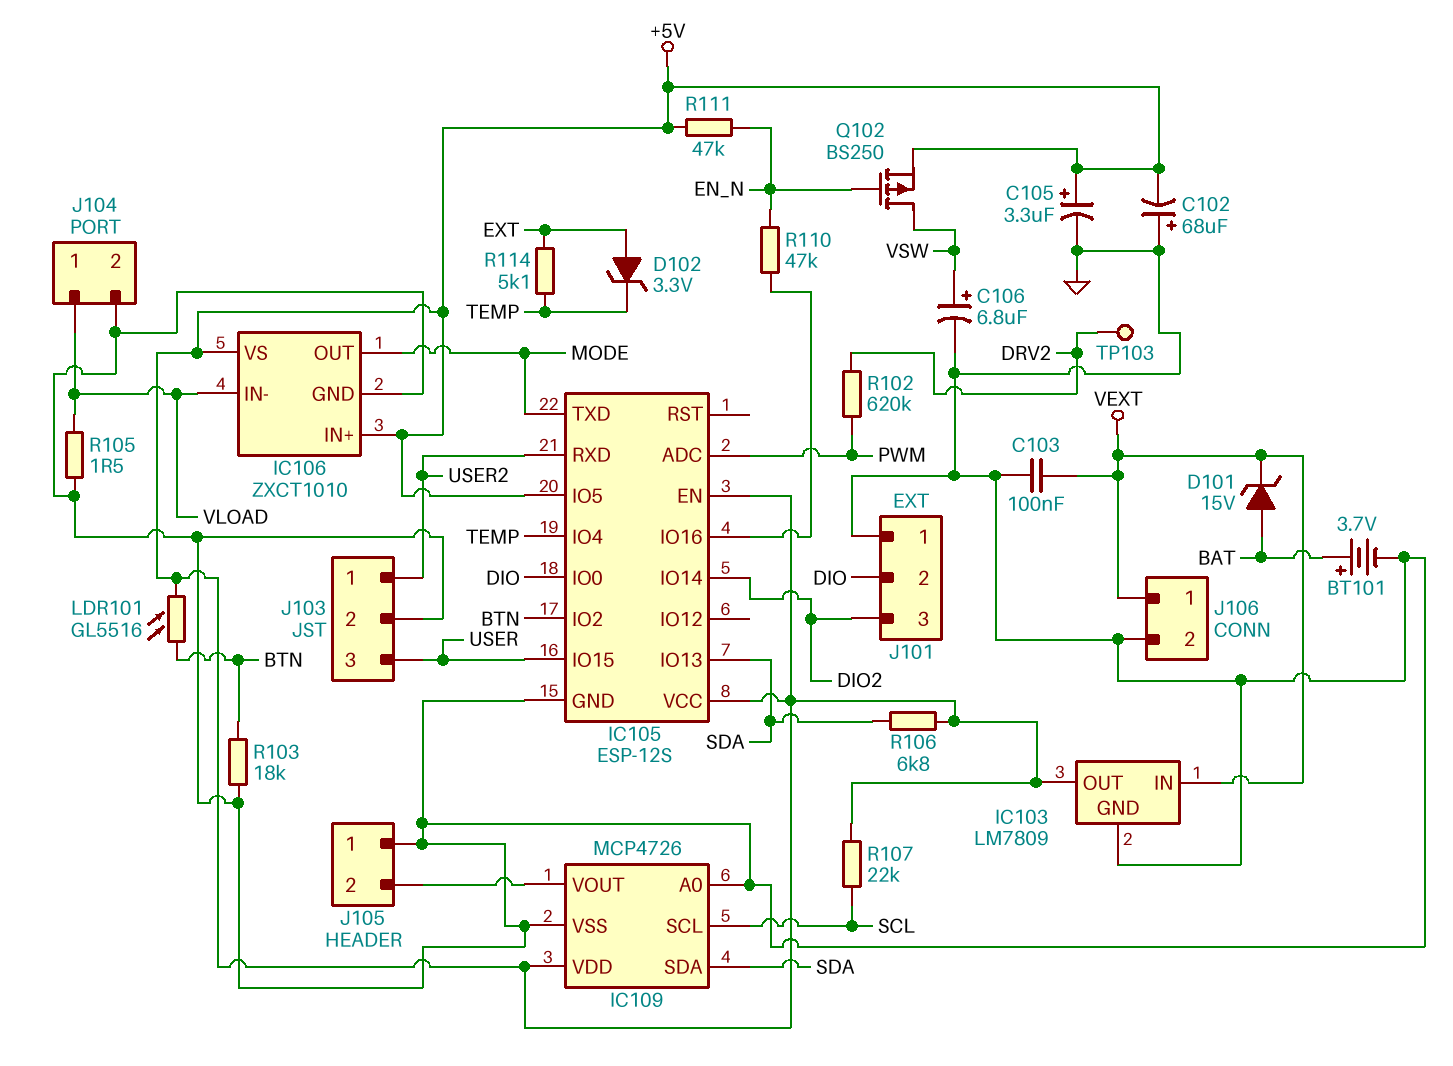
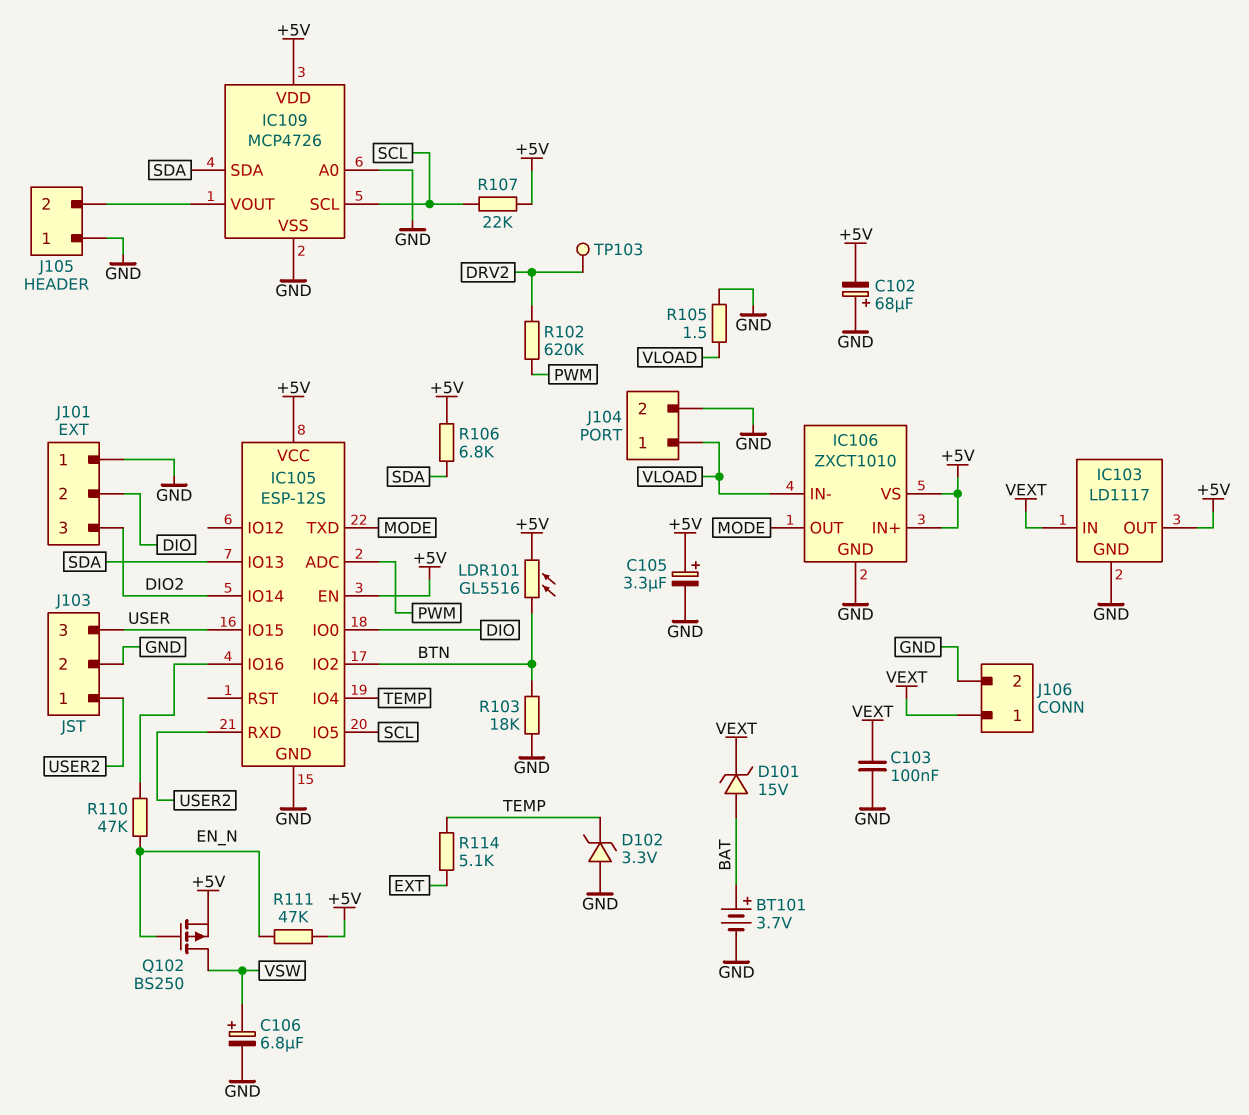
D102: zener 3.3V (A EXT, K TEMP) -> zener 3.3V (A GND, K TEMP)
IC103: LM7809 -> LD1117
IC105 pin IO5: +5V -> SCL

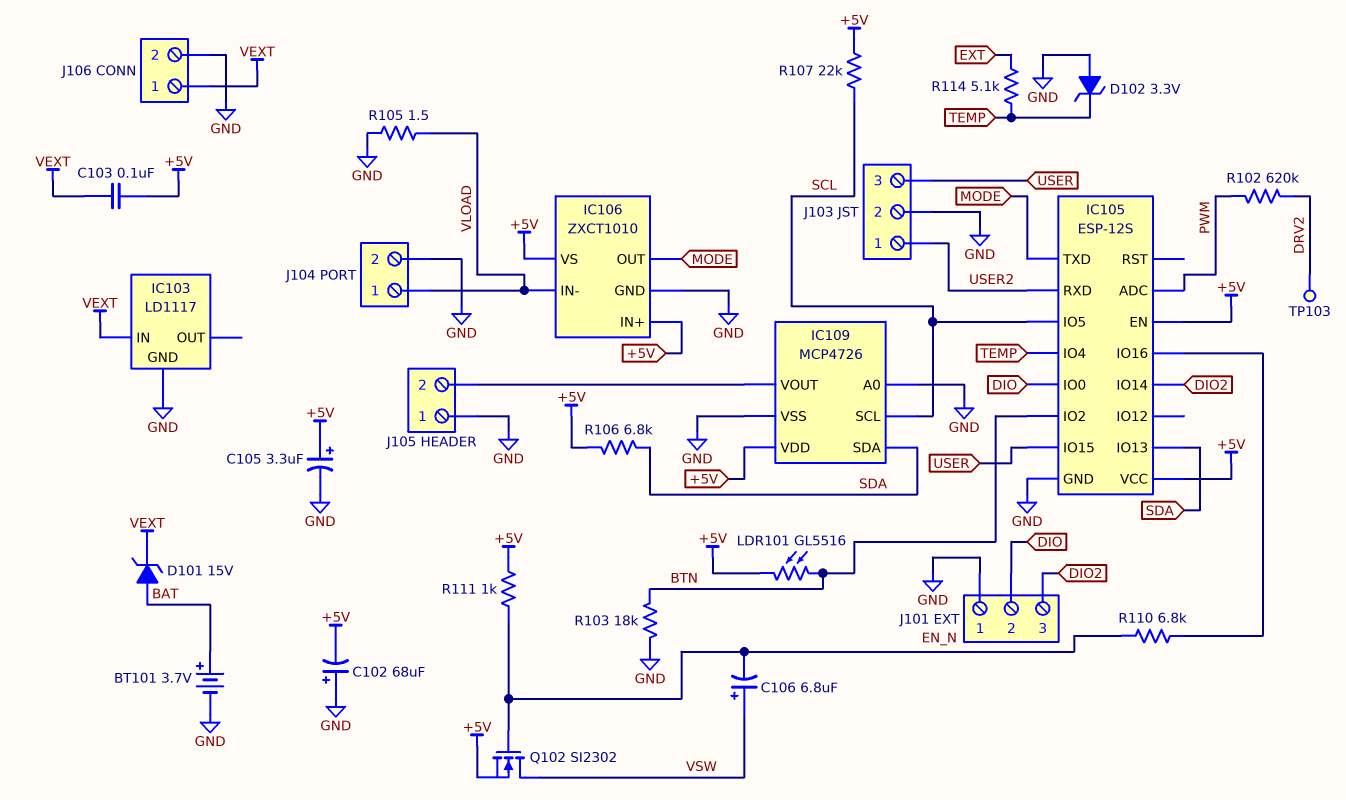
C103: 100nF (GND, VEXT) -> 100nF (+5V, VEXT)
C106: 6.8uF (plus VSW, minus GND) -> 6.8uF (plus VSW, minus EN_N)
IC103 pin OUT: +5V -> none
Q102: PMOS BS250 (G EN_N, D VSW, S +5V) -> NMOS SI2302 (G EN_N, D VSW, S +5V)
R110: 47k (EN_N, IC105/IO16) -> 6.8k (EN_N, IC105/IO16)
R111: 47k (+5V, EN_N) -> 1k (+5V, EN_N)

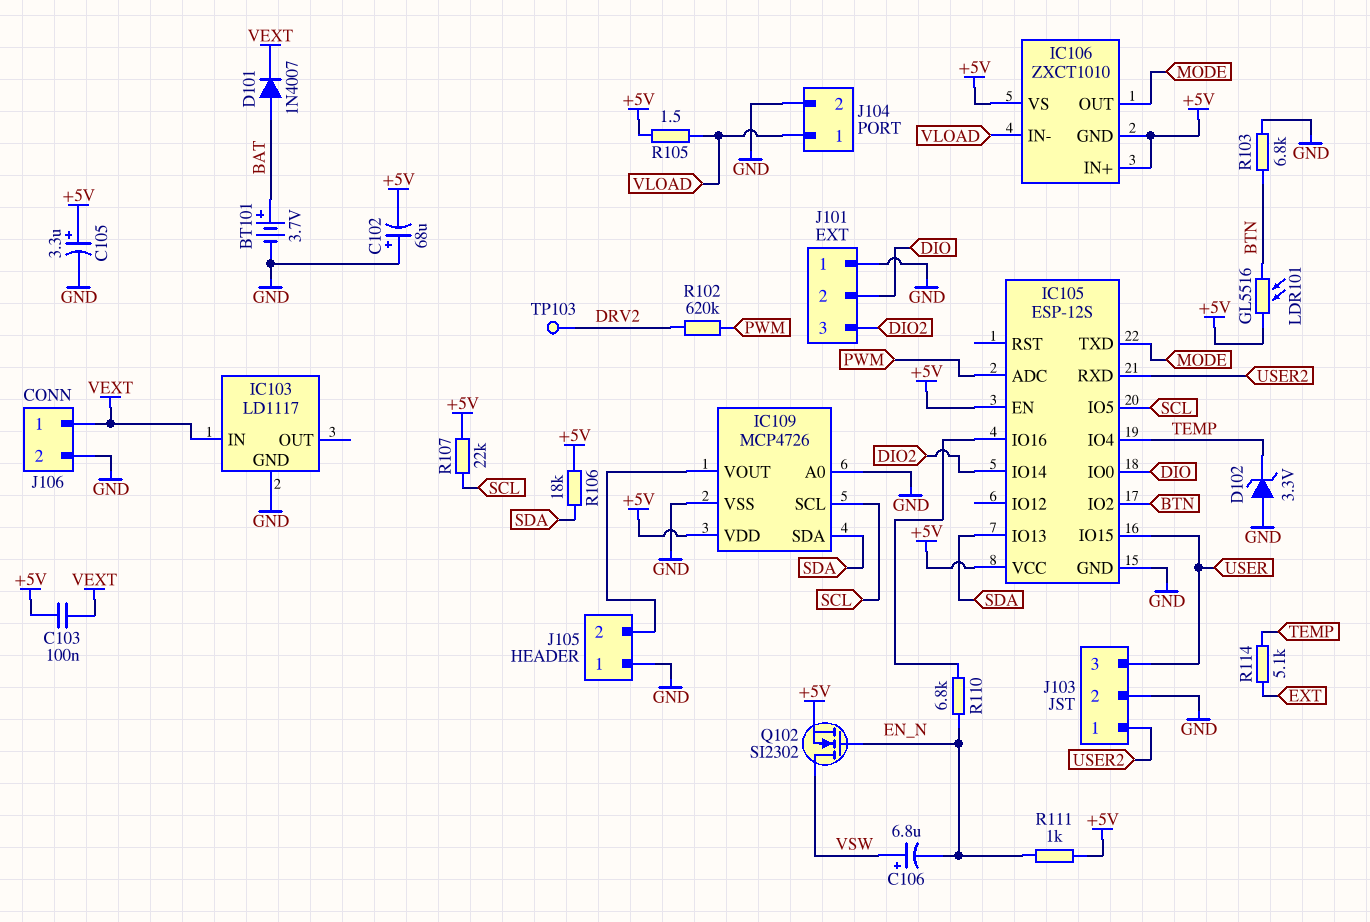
D101: zener 15V (A BAT, K VEXT) -> diode 1N4007 (A BAT, K VEXT)
IC106 pin GND: GND -> +5V
R103: 18k (BTN, GND) -> 6.8k (BTN, GND)
R105: 1.5 (GND, VLOAD) -> 1.5 (+5V, VLOAD)
R106: 6.8k (+5V, SDA) -> 18k (+5V, SDA)

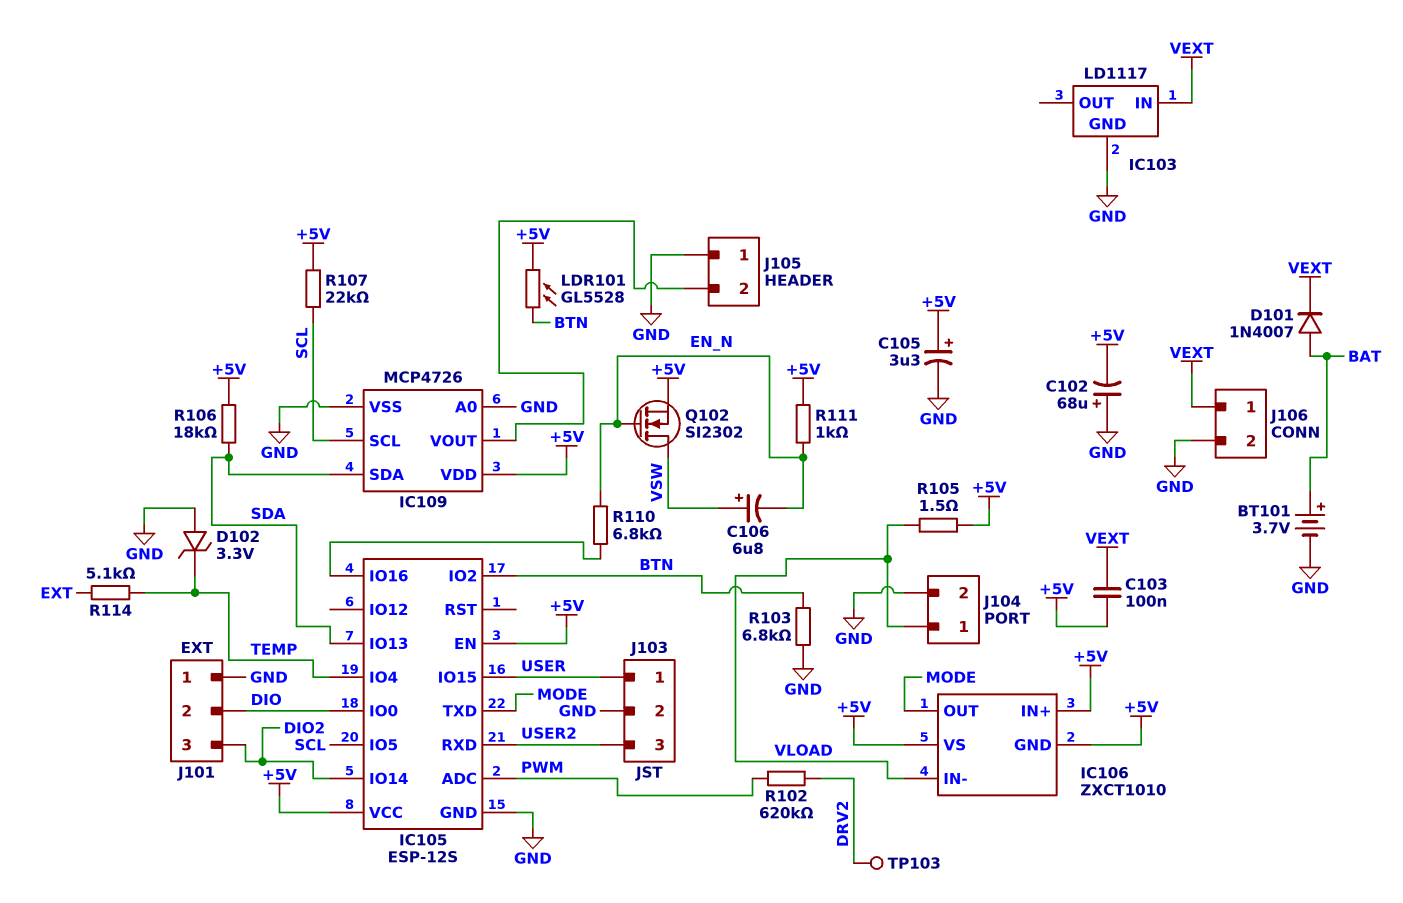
J103 pin 1: USER2 -> USER
J103 pin 3: USER -> USER2
LDR101: GL5516 (+5V, BTN) -> GL5528 (+5V, BTN)

